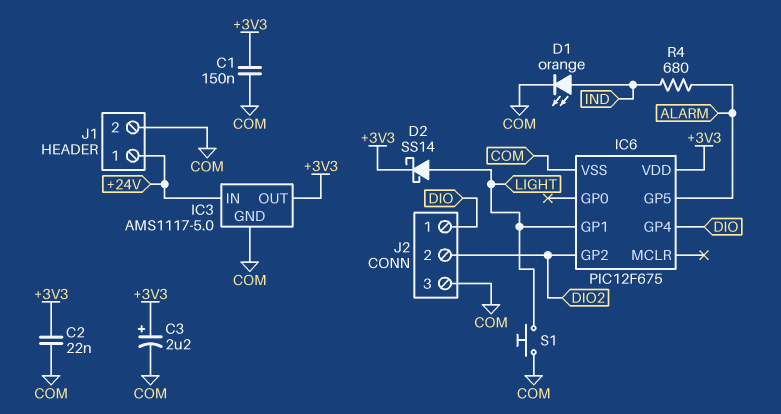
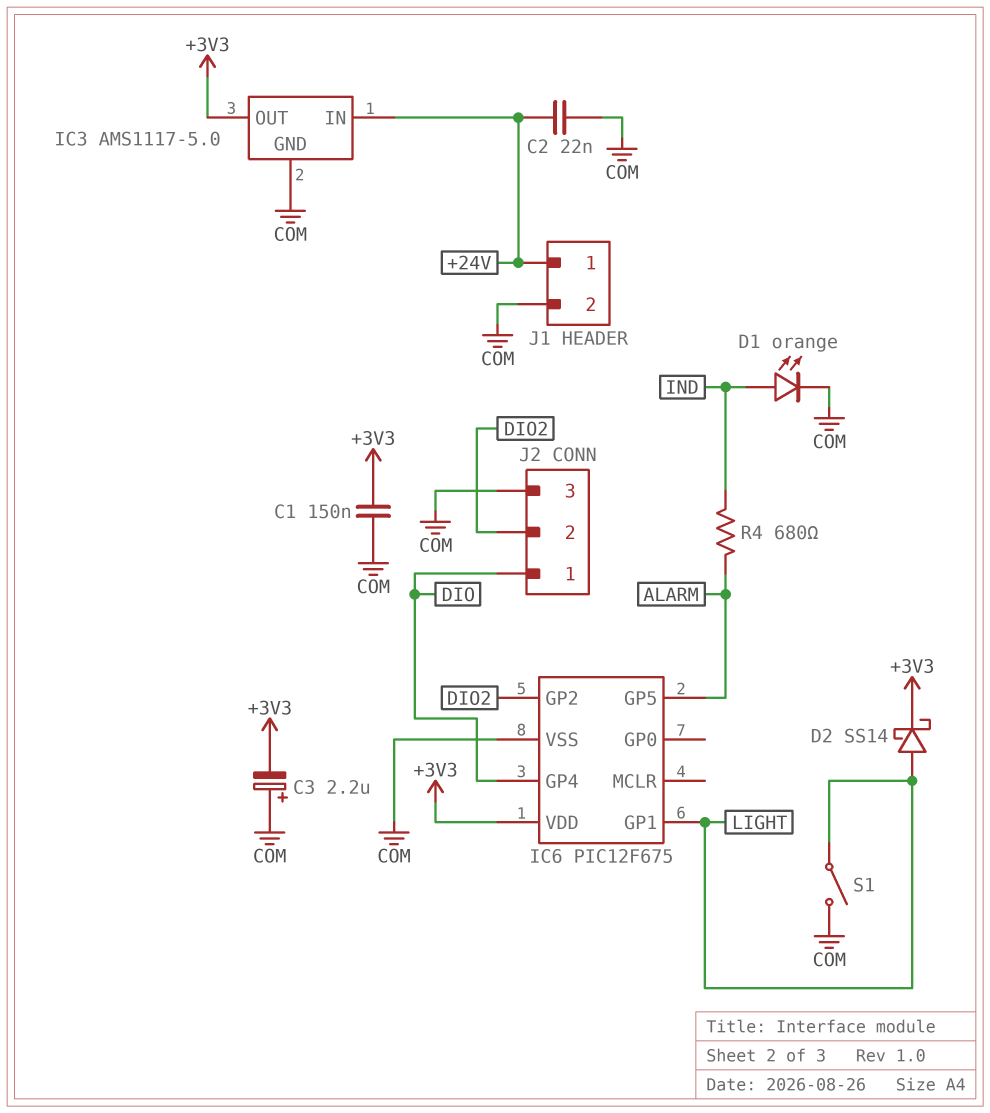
C2: 22nF (+3V3, COM) -> 22nF (+24V, COM)
C3: 2.2uF (plus +3V3, minus COM) -> 2.2uF (plus COM, minus +3V3)
S1: button (COM, LIGHT) -> switch (COM, LIGHT)

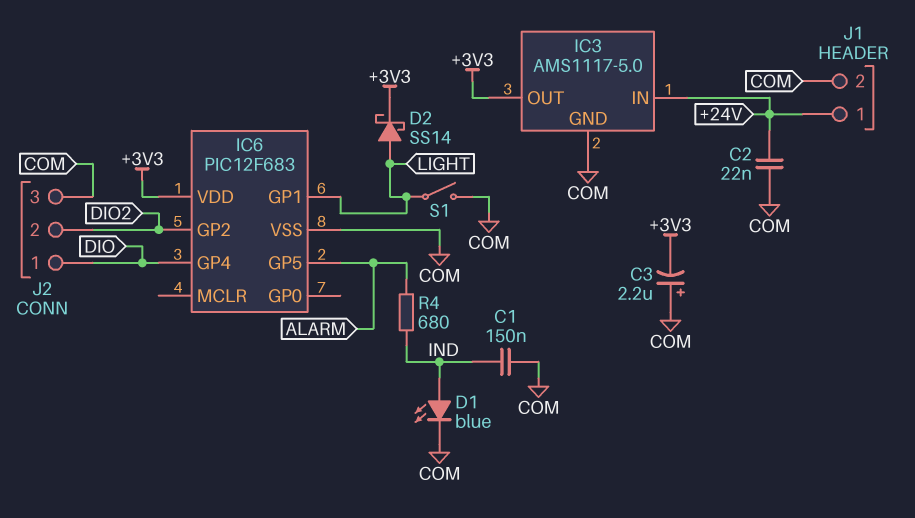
C1: 150nF (+3V3, COM) -> 150nF (COM, IND)
D1: LED orange (A IND, K COM) -> LED blue (A IND, K COM)
IC6: PIC12F675 -> PIC12F683

